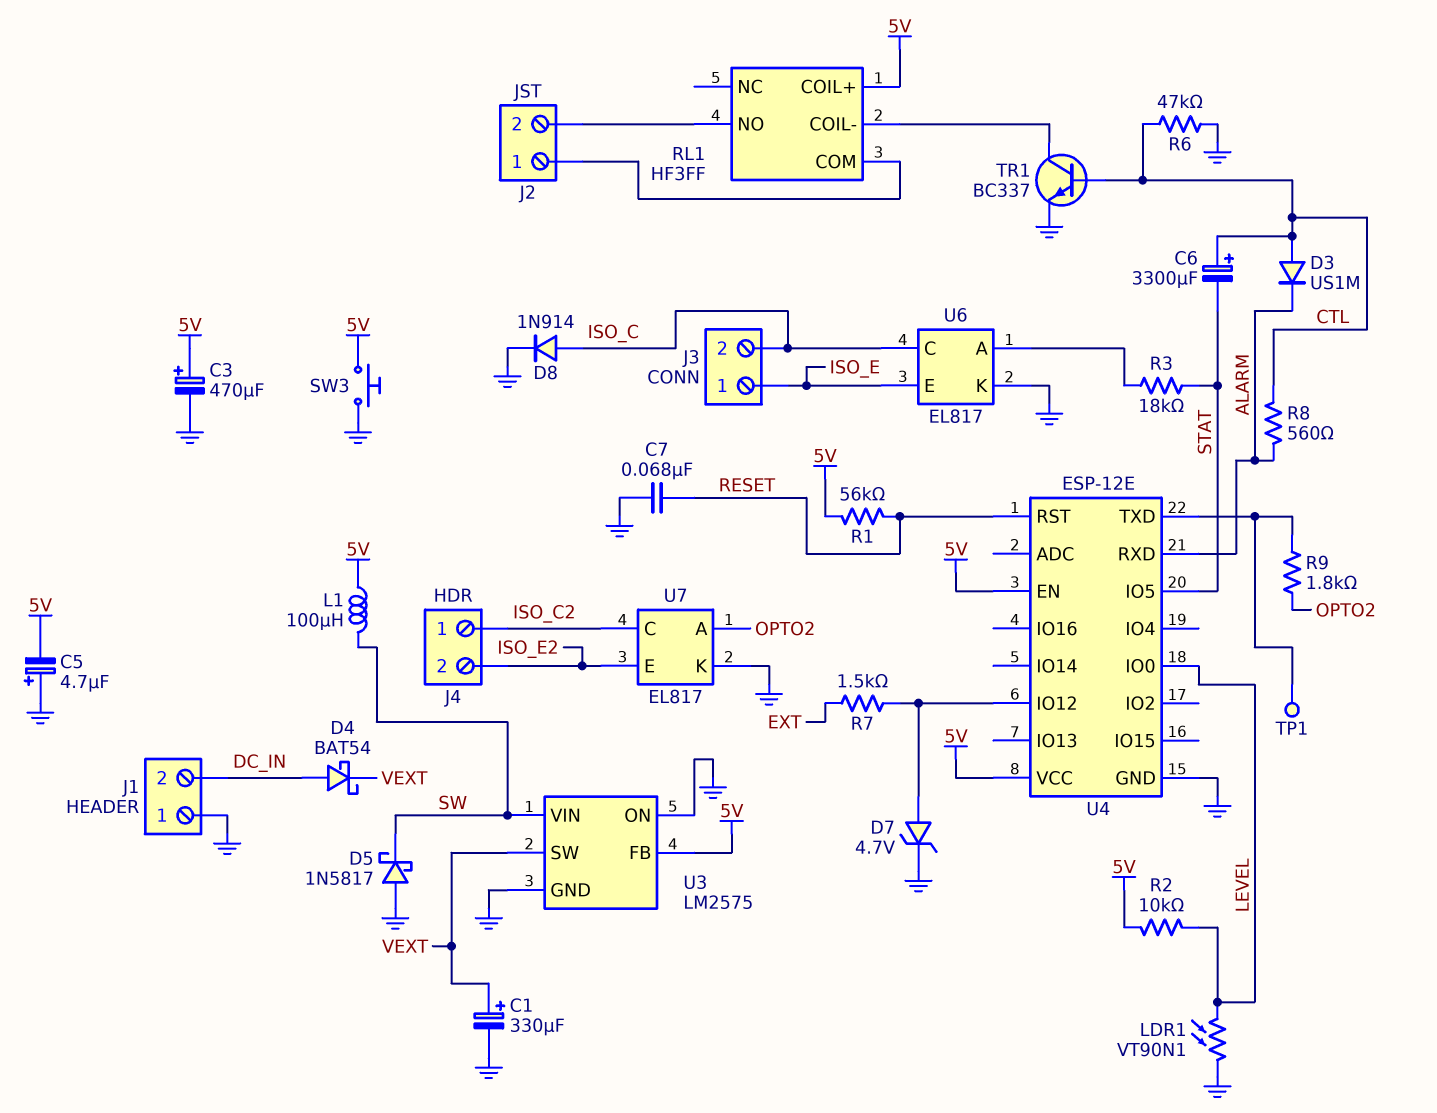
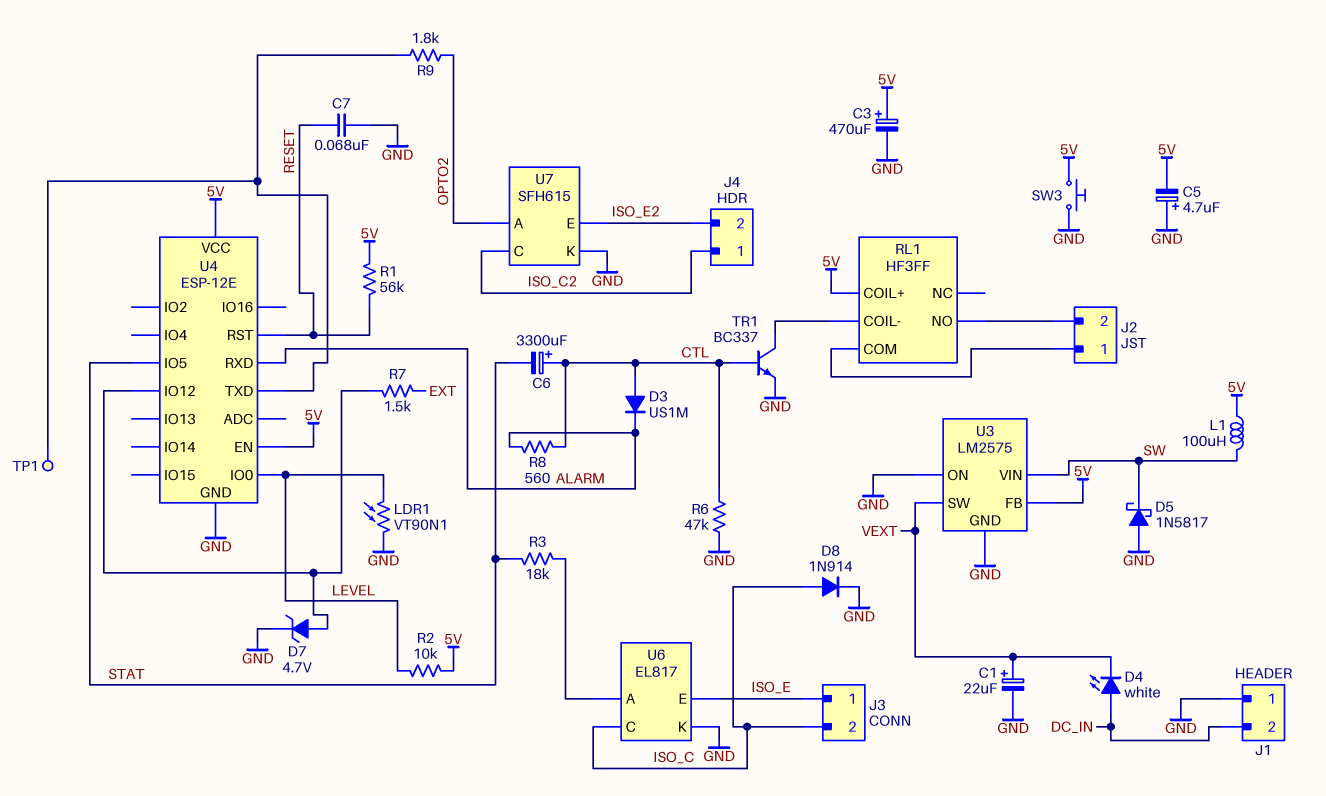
C1: 330uF (plus VEXT, minus GND) -> 22uF (plus VEXT, minus GND)
D4: schottky BAT54 (A DC_IN, K VEXT) -> LED white (A DC_IN, K VEXT)
U7: EL817 -> SFH615

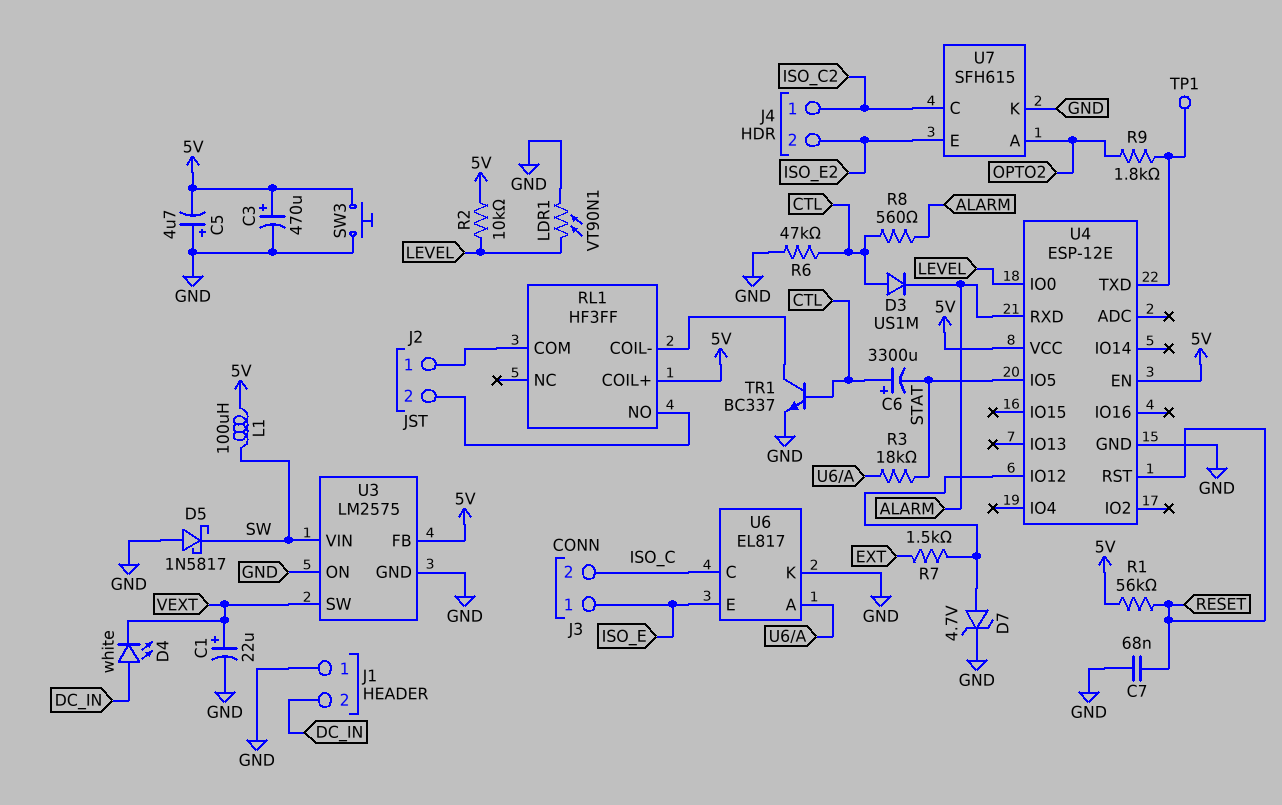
D8: diode 1N914 (A ISO_C, K GND) -> none

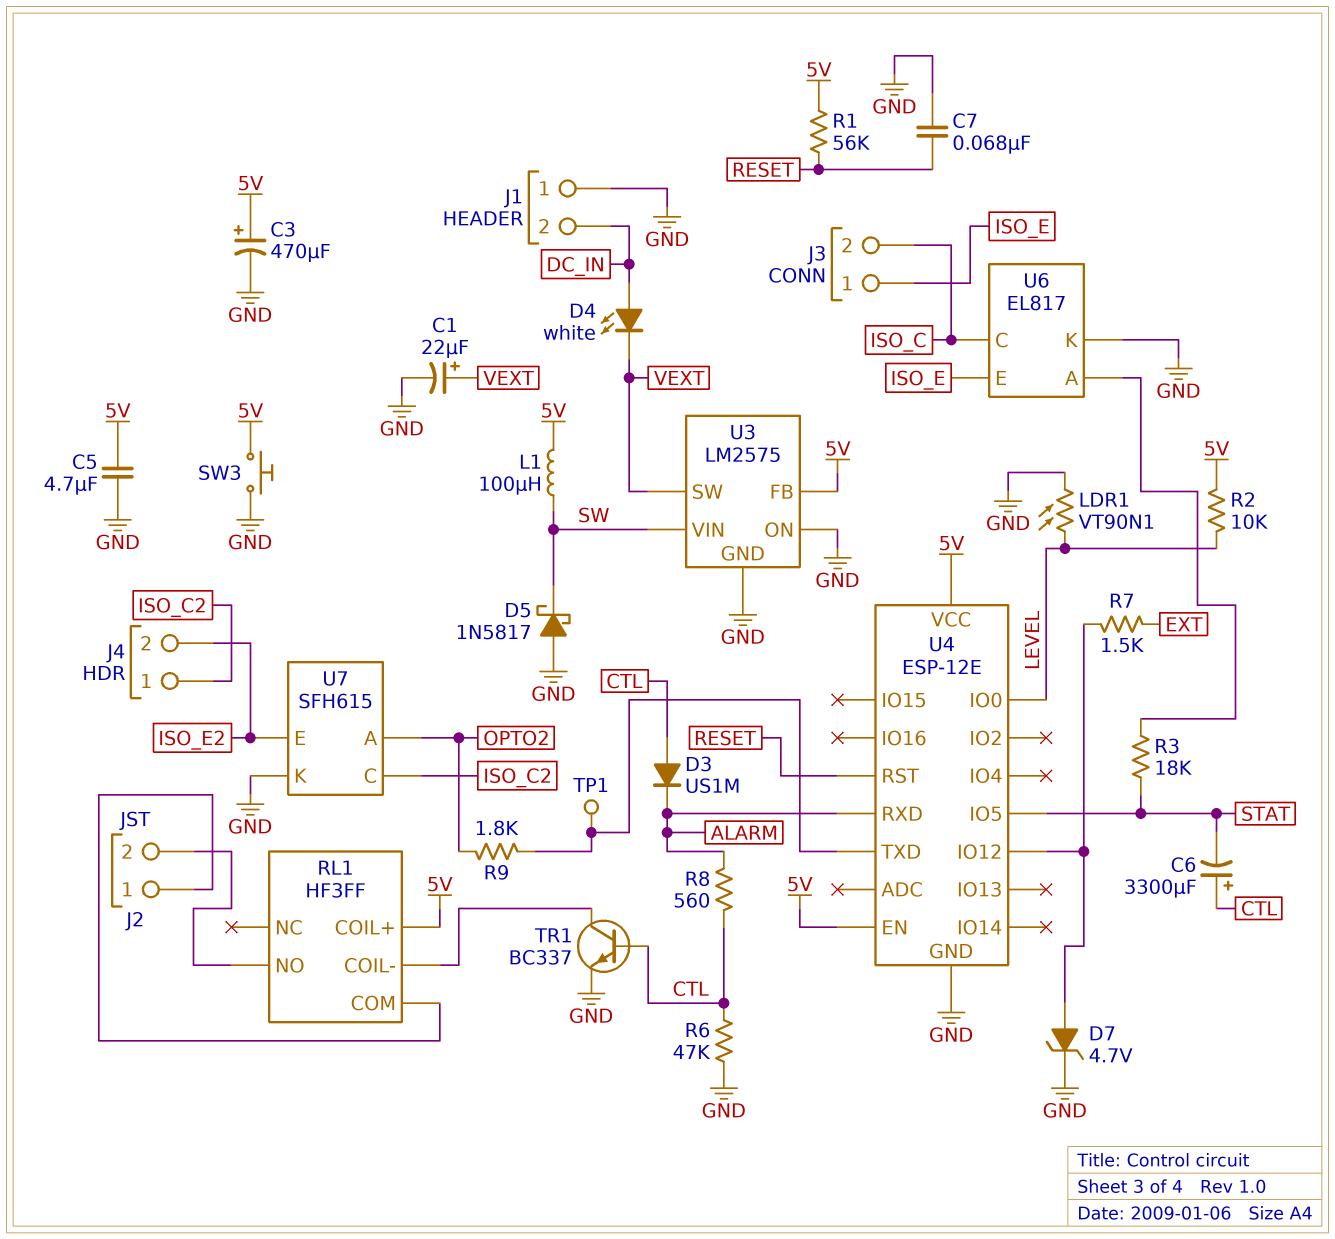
C5: 4.7uF (plus GND, minus 5V) -> 4.7uF (5V, GND)

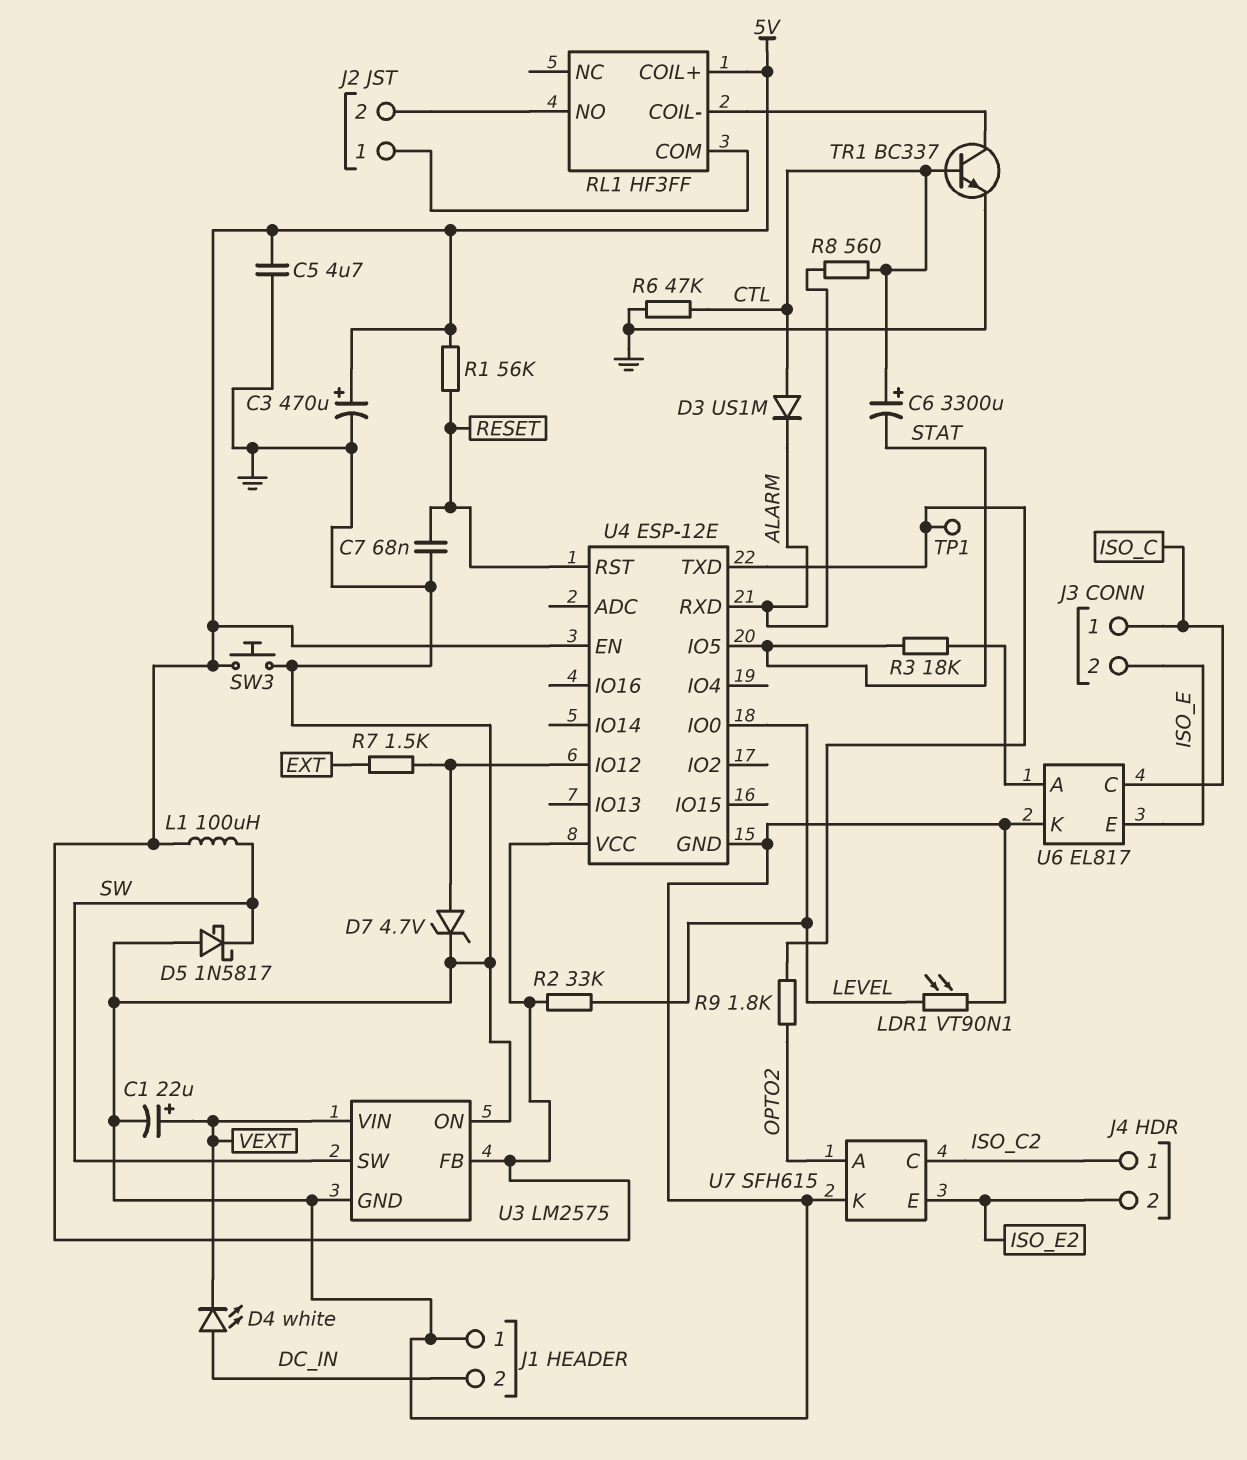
J3 pin 1: ISO_E -> ISO_C
J3 pin 2: ISO_C -> ISO_E
R2: 10k (5V, LEVEL) -> 33k (5V, LEVEL)
U3 pin SW: VEXT -> SW
U3 pin VIN: SW -> VEXT

